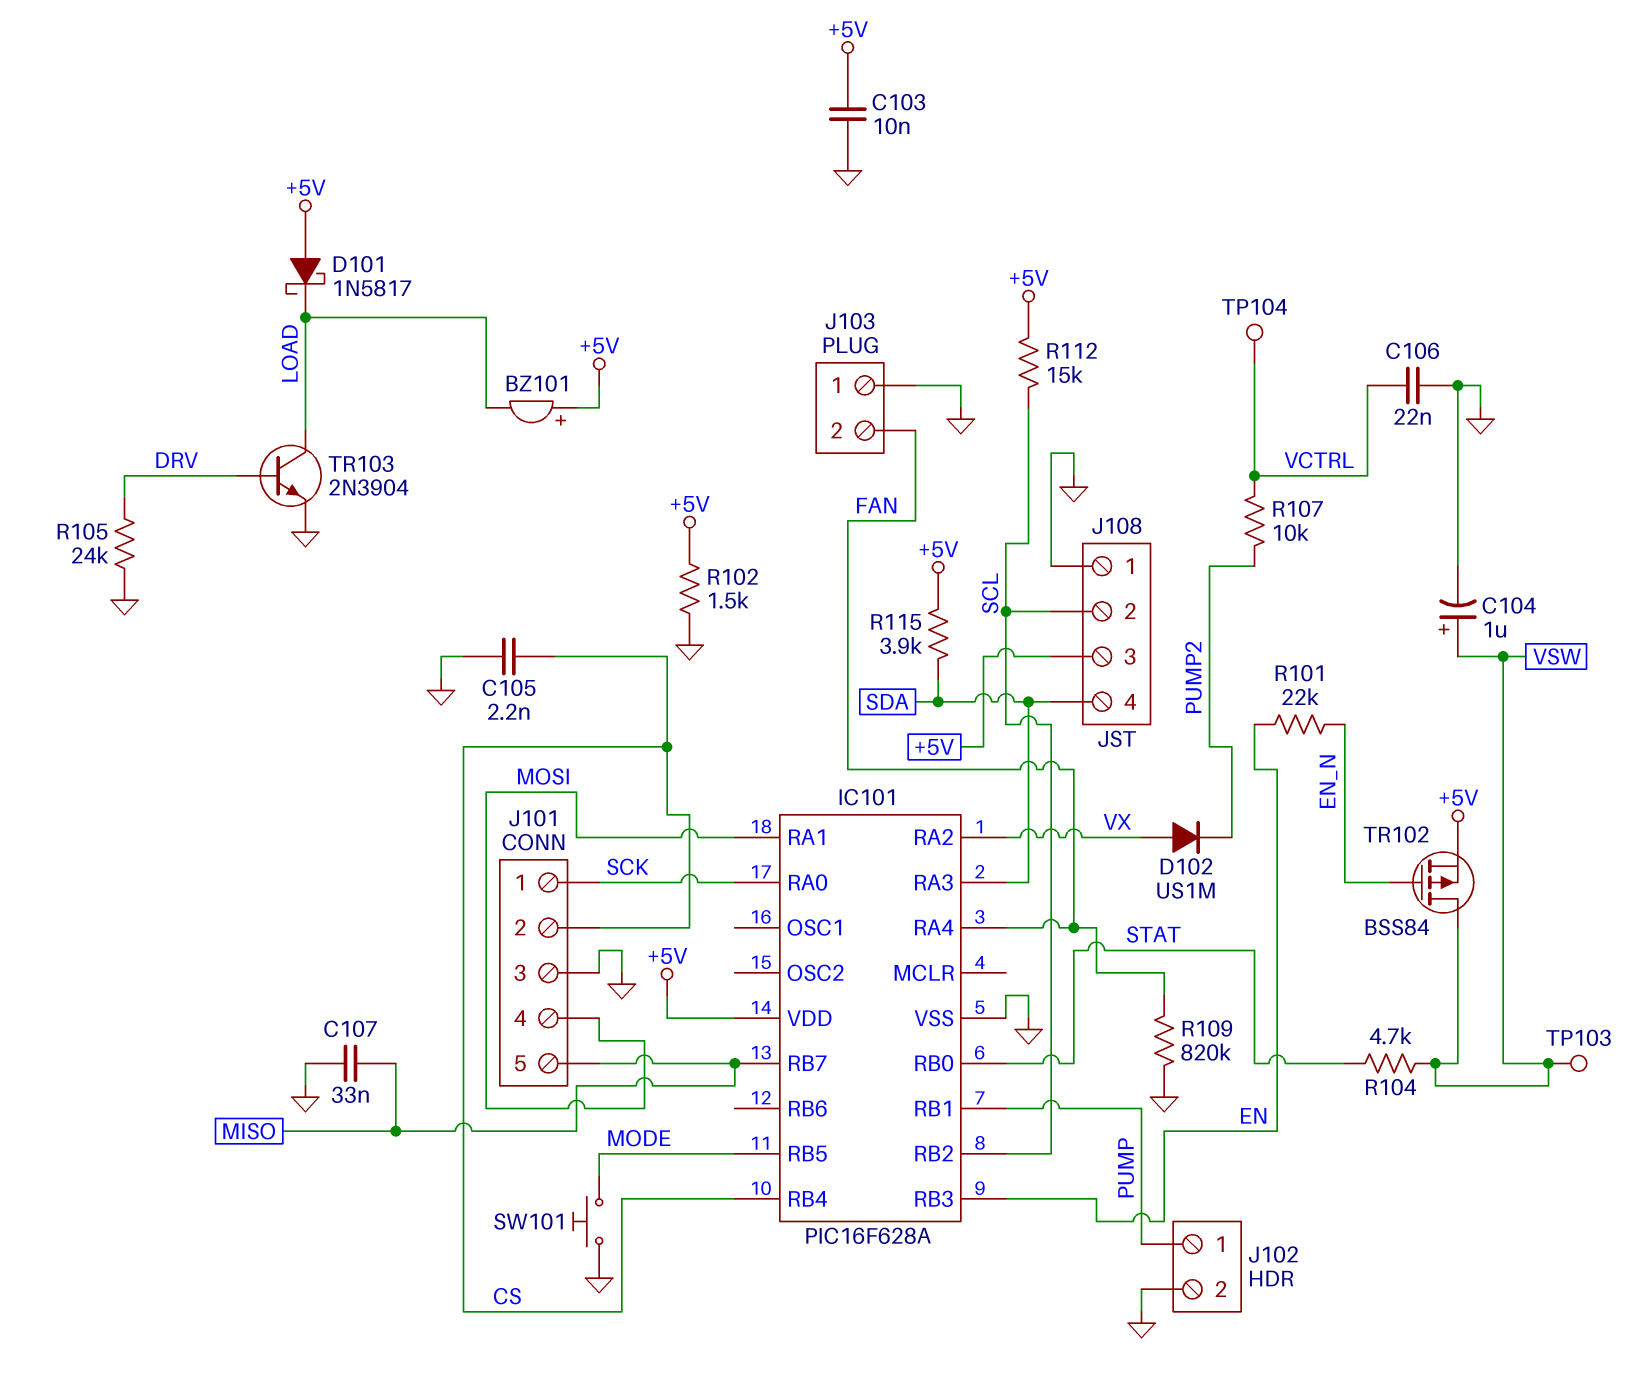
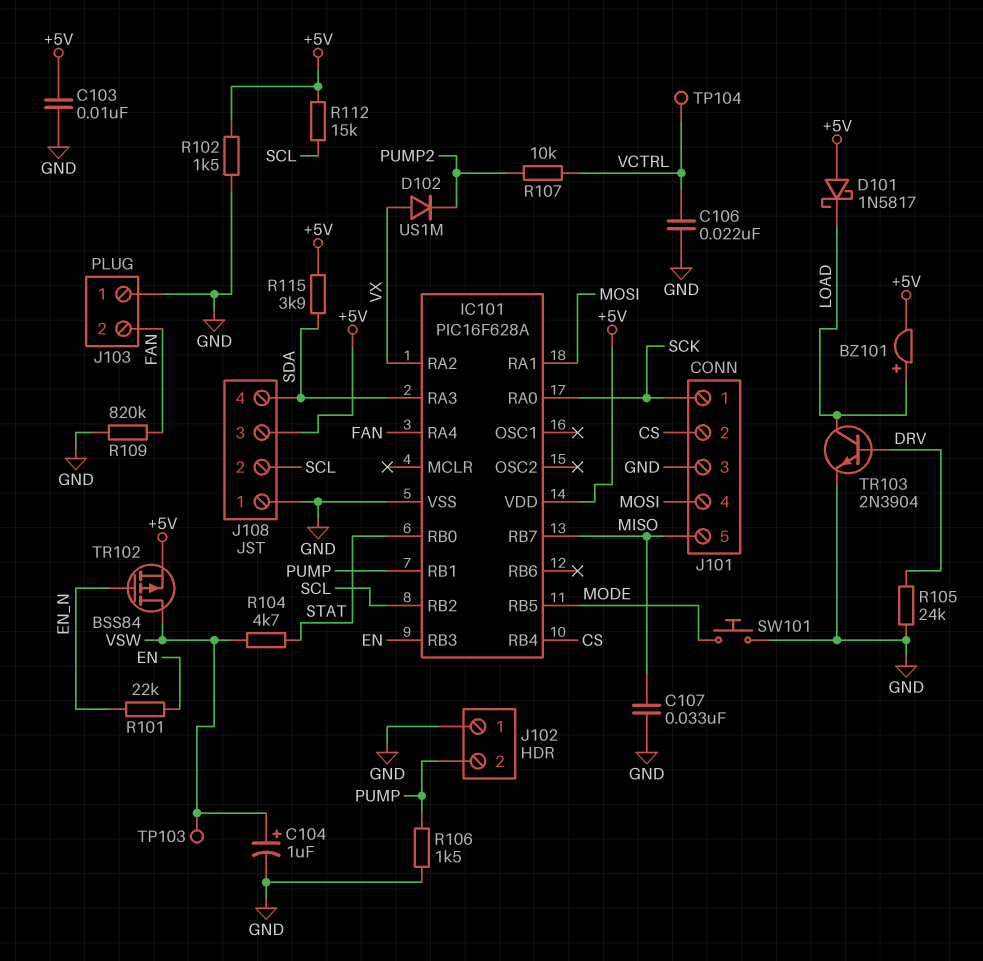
BZ101: buzzer (plus +5V, minus LOAD) -> buzzer (plus LOAD, minus +5V)
C105: 2.2nF (CS, GND) -> none
J102 pin 1: PUMP -> GND
J102 pin 2: GND -> PUMP
R106: none -> 1.5k (GND, PUMP)

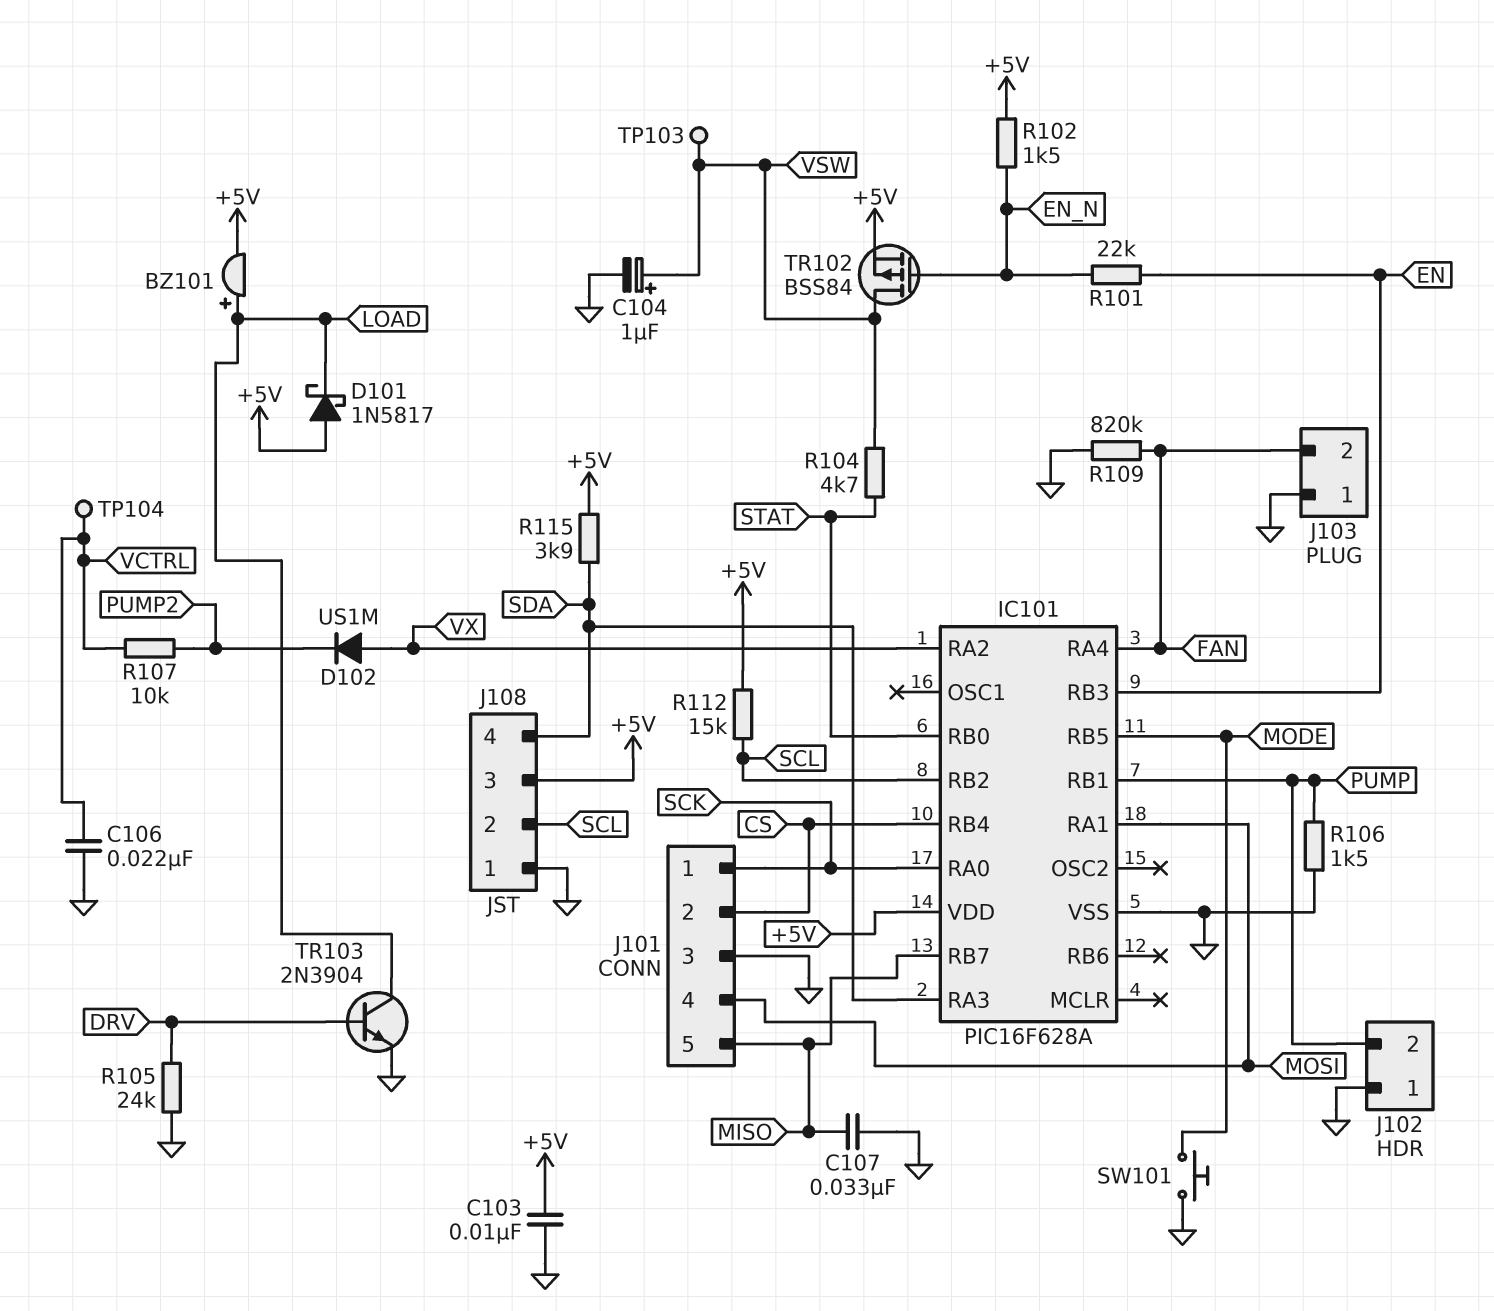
R102: 1.5k (+5V, GND) -> 1.5k (+5V, EN_N)

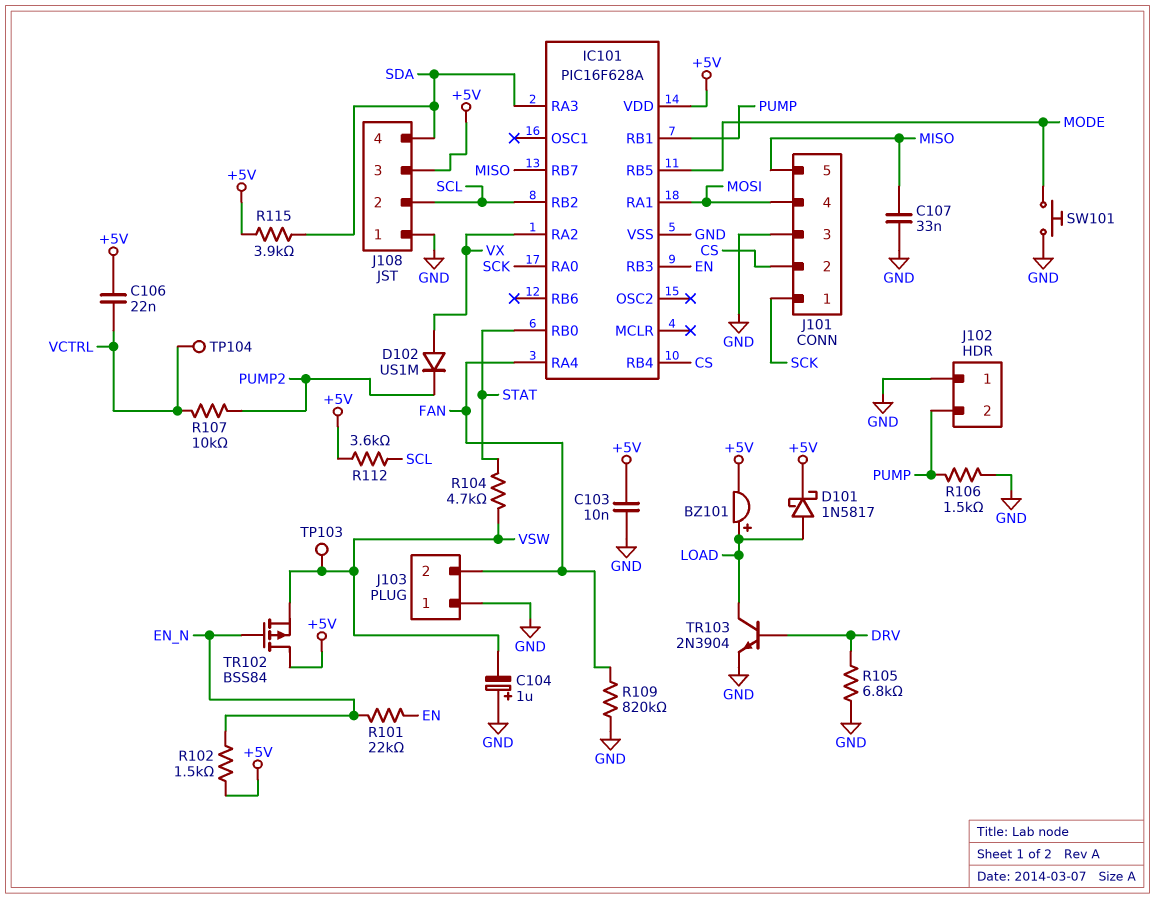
C104: 1uF (plus VSW, minus GND) -> 1uF (plus GND, minus VSW)
C106: 22nF (GND, VCTRL) -> 22nF (+5V, VCTRL)
D101: schottky 1N5817 (A +5V, K LOAD) -> schottky 1N5817 (A LOAD, K +5V)
R105: 24k (DRV, GND) -> 6.8k (DRV, GND)
R112: 15k (+5V, SCL) -> 3.6k (+5V, SCL)
TR102: PMOS BSS84 (G EN_N, D VSW, S +5V) -> PMOS BSS84 (G EN_N, D +5V, S VSW)

